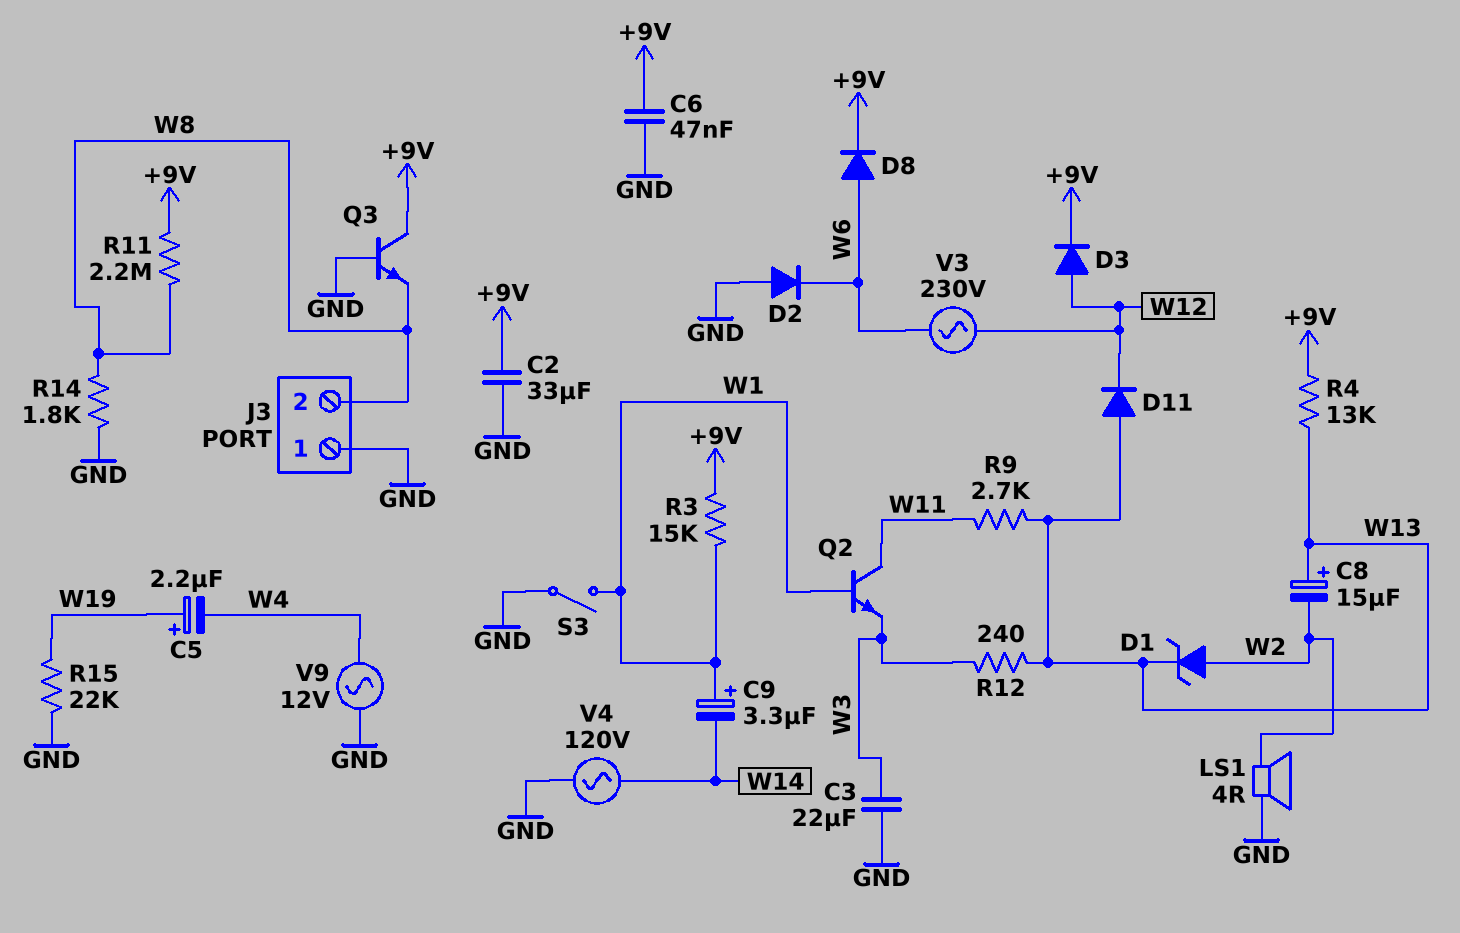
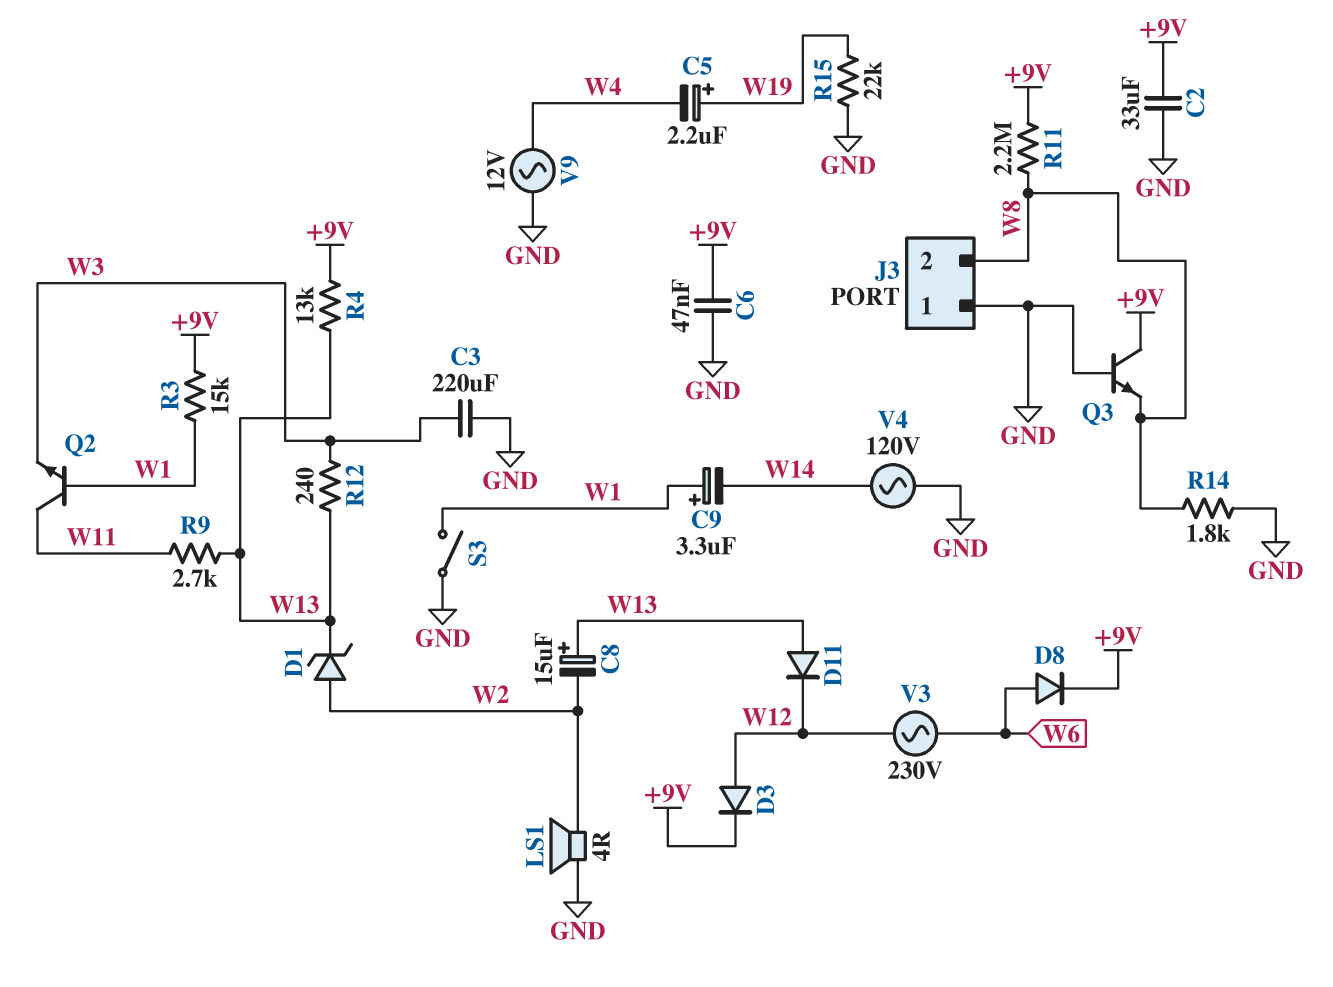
C3: 22uF (GND, W3) -> 220uF (GND, W3)
D2: diode (A GND, K W6) -> none

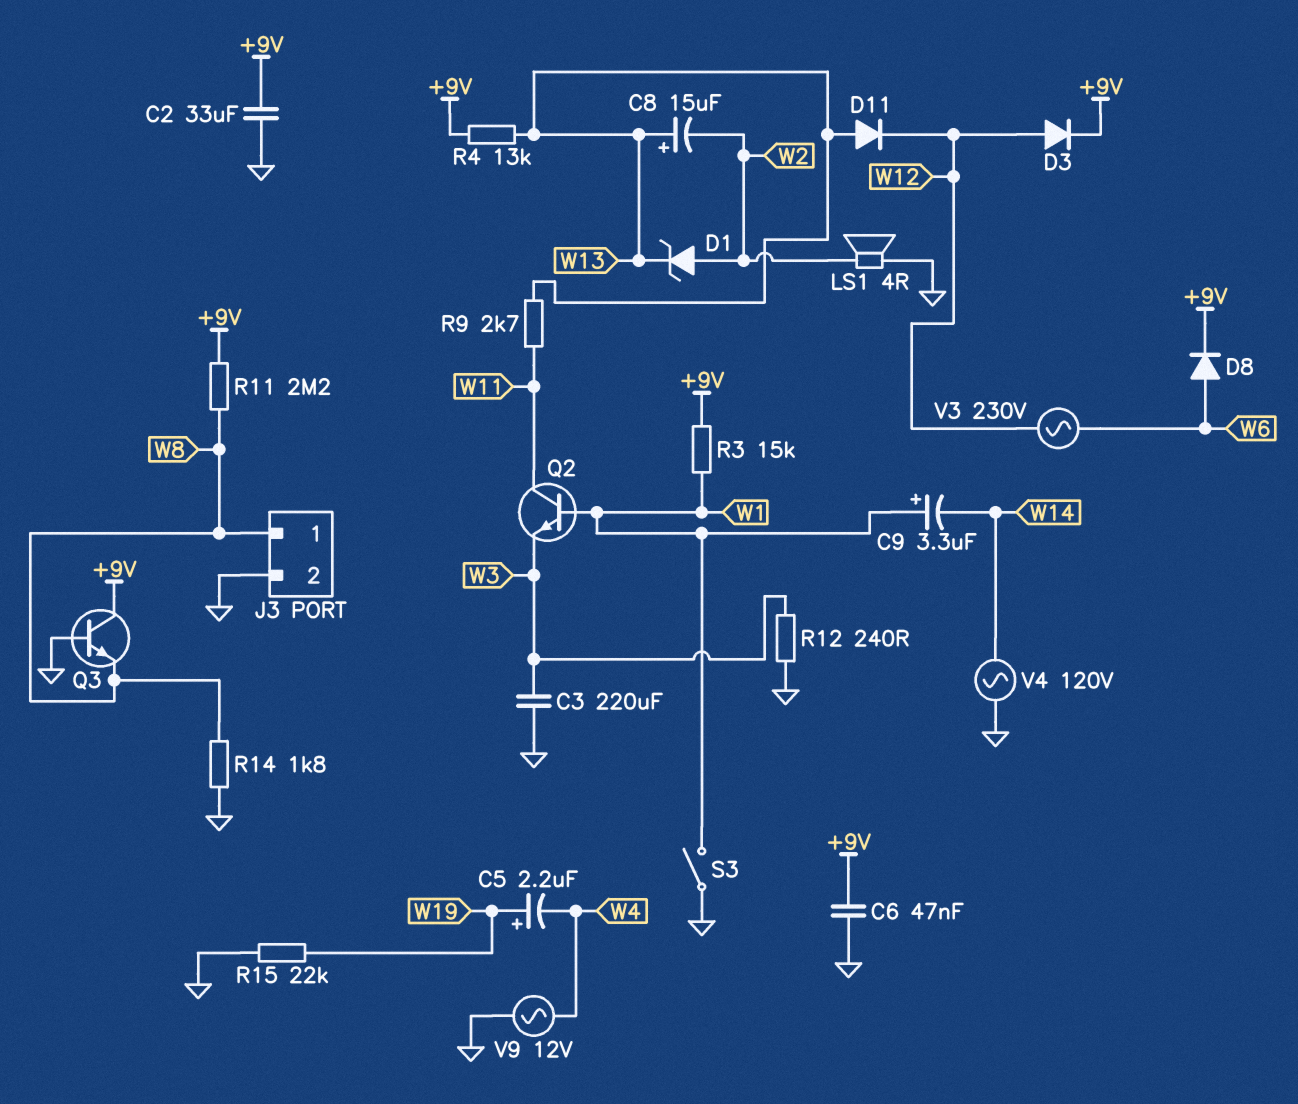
J3 pin 1: GND -> W8
J3 pin 2: W8 -> GND
R12: 240 (W3, W13) -> 240 (GND, W3)

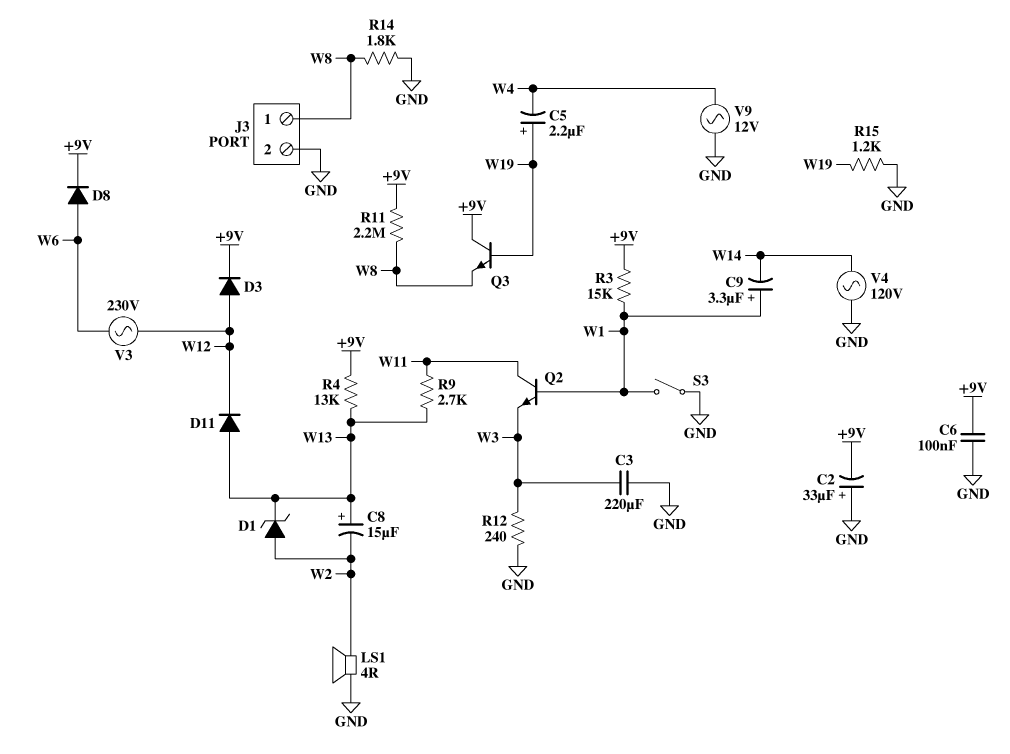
C2: 33uF (+9V, GND) -> 33uF (plus GND, minus +9V)
C6: 47nF (+9V, GND) -> 100nF (+9V, GND)
Q3: NPN (B GND, C +9V, E W8) -> NPN (B W19, C +9V, E W8)
R15: 22k (GND, W19) -> 1.2k (GND, W19)

